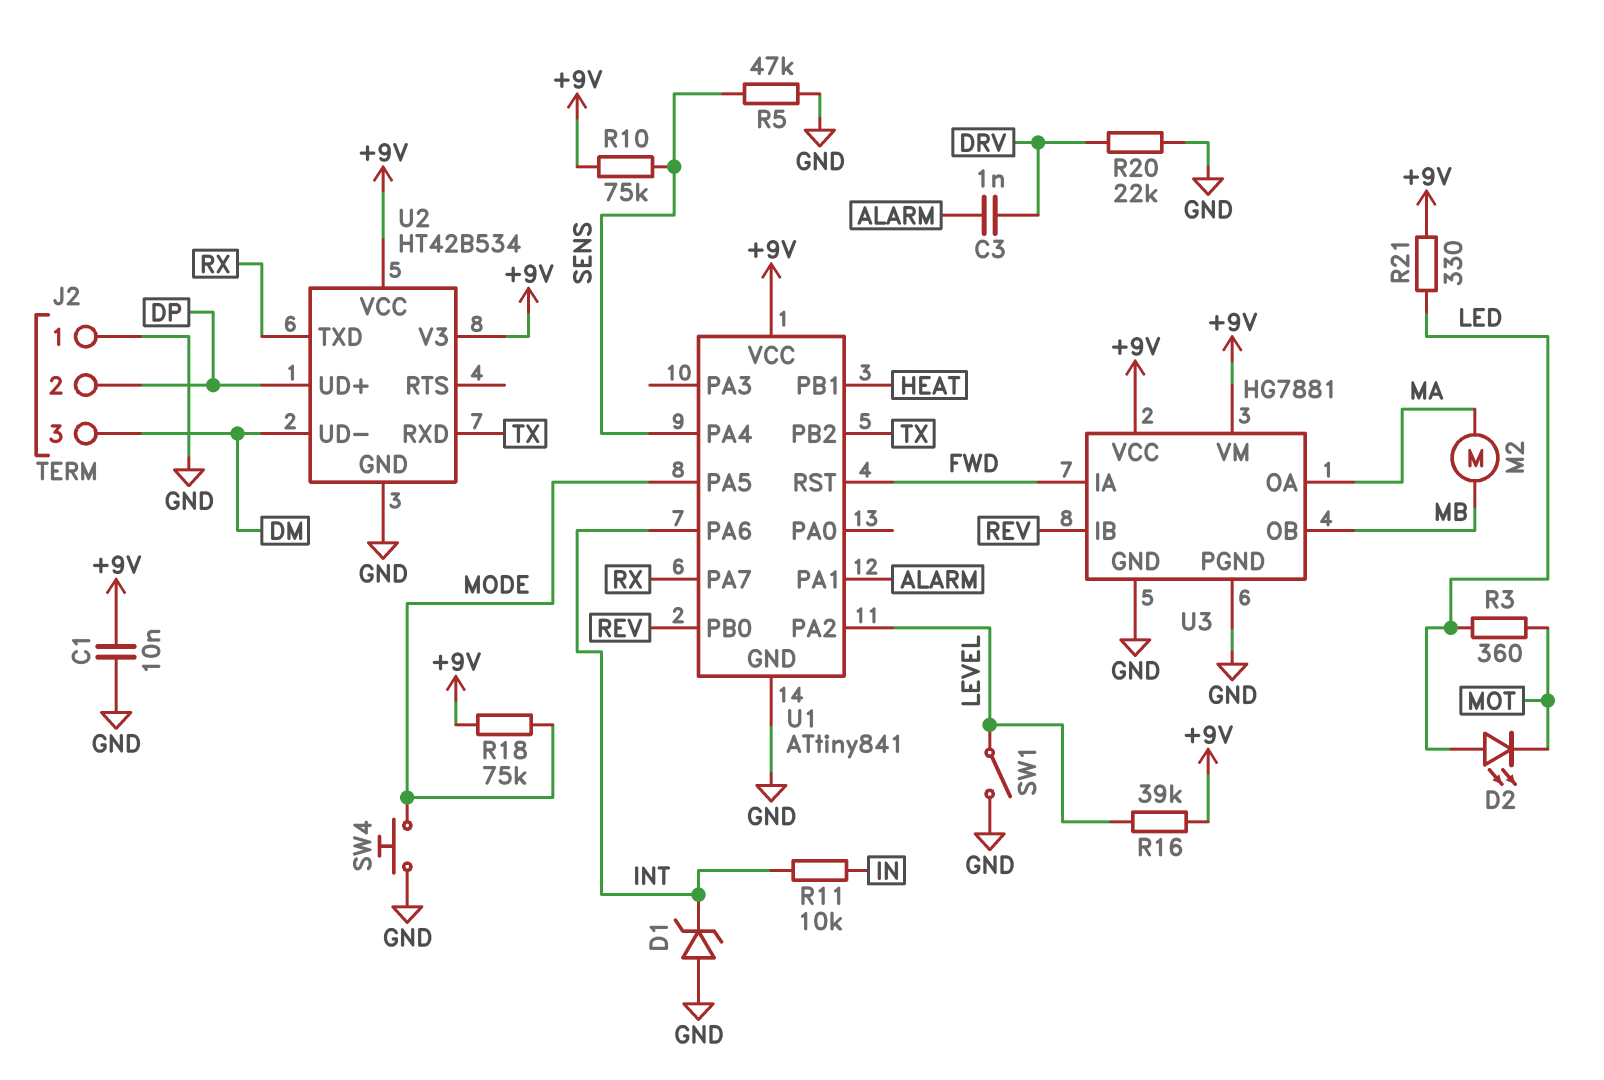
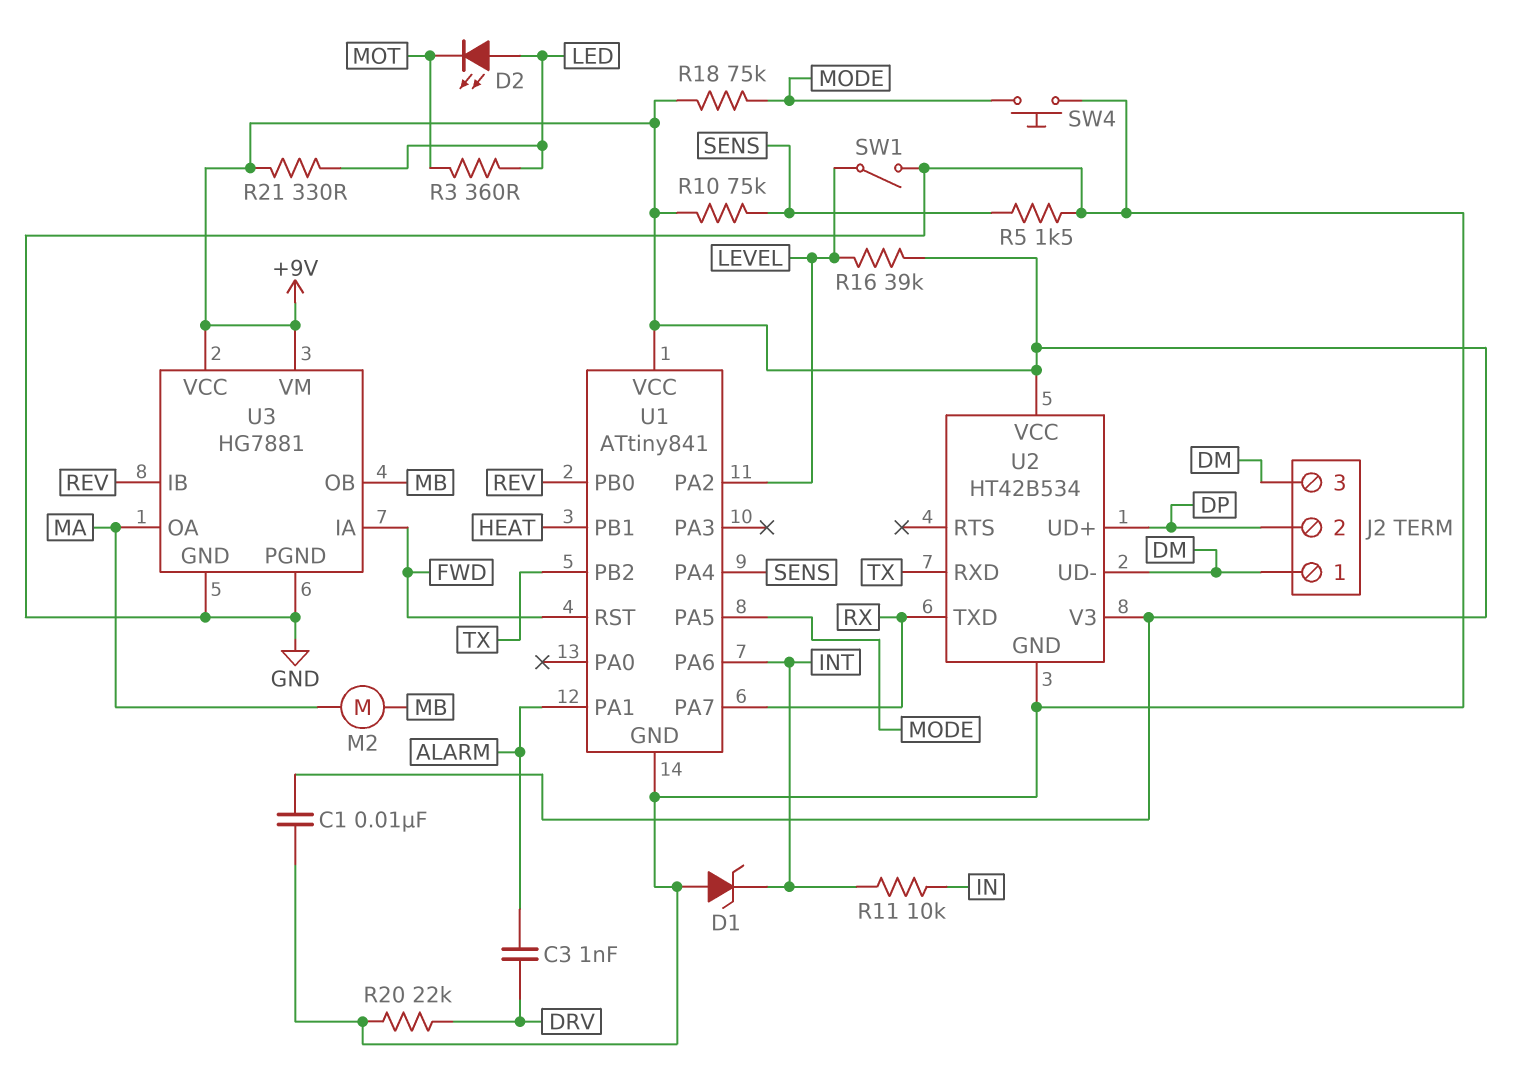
J2 pin 1: GND -> DM
R5: 47k (GND, SENS) -> 1.5k (GND, SENS)

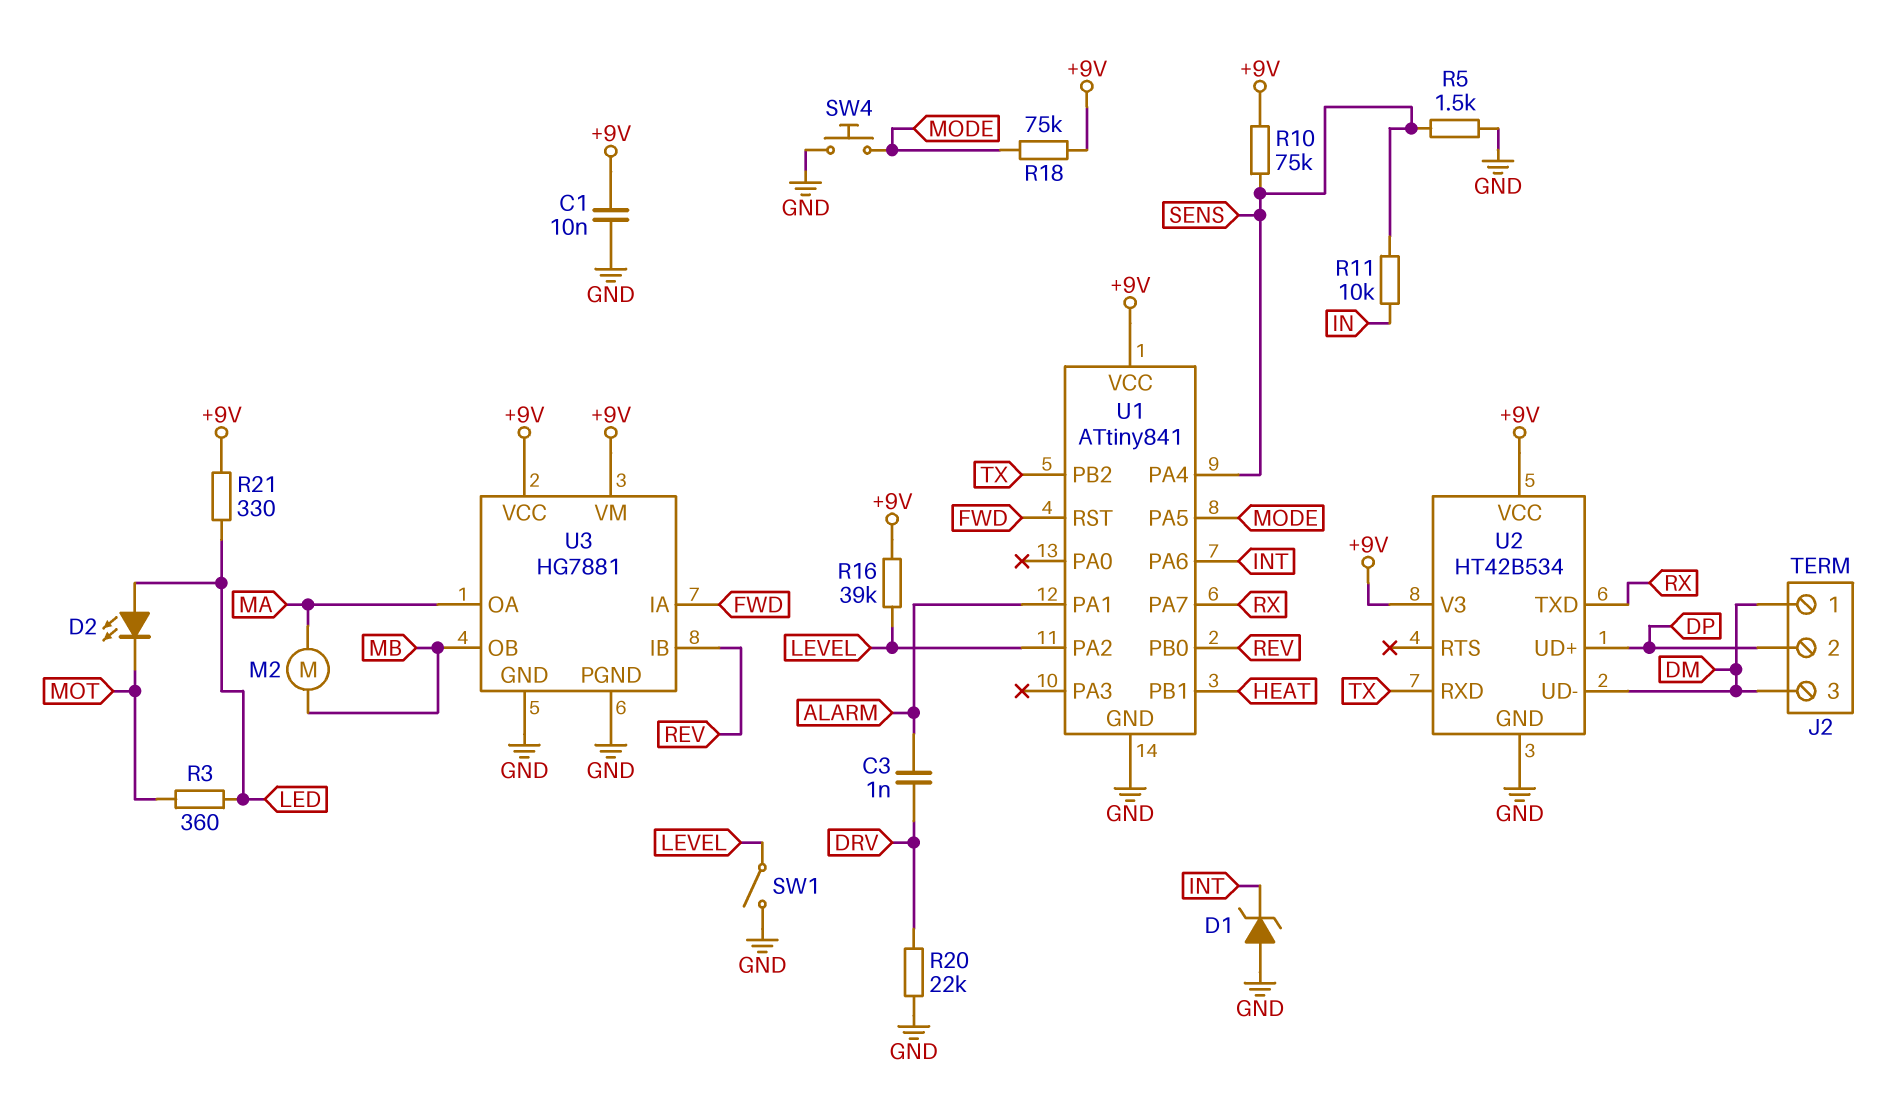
R11: 10k (IN, INT) -> 10k (IN, SENS)

